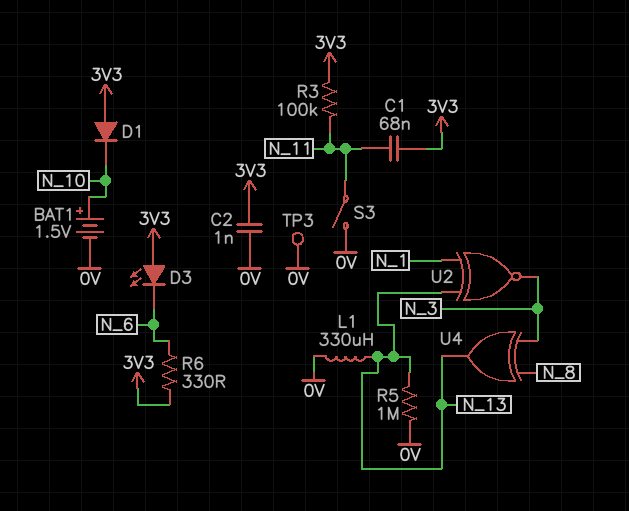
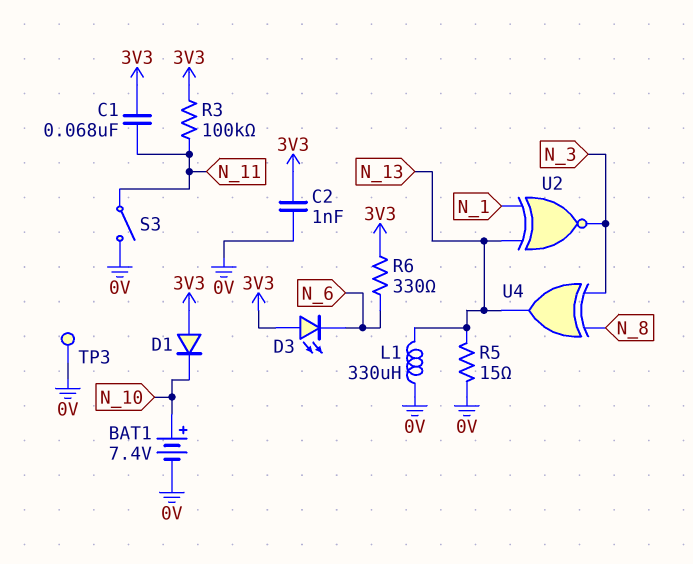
BAT1: 1.5V (plus N_10, minus 0V) -> 7.4V (plus N_10, minus 0V)
R5: 1M (0V, N_13) -> 15 (0V, N_13)

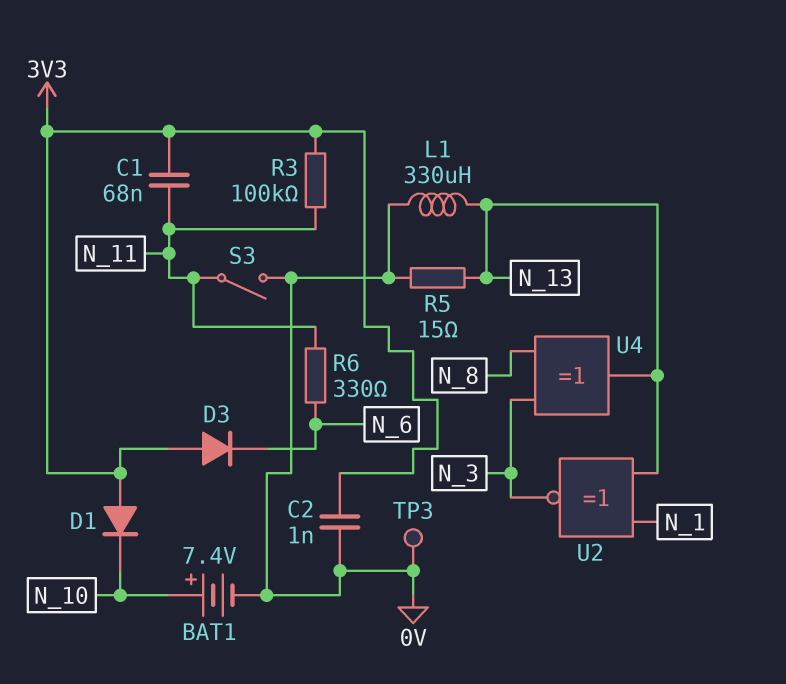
D3: LED (A 3V3, K N_6) -> diode (A 3V3, K N_6)
R6: 330 (3V3, N_6) -> 330 (N_6, N_11)

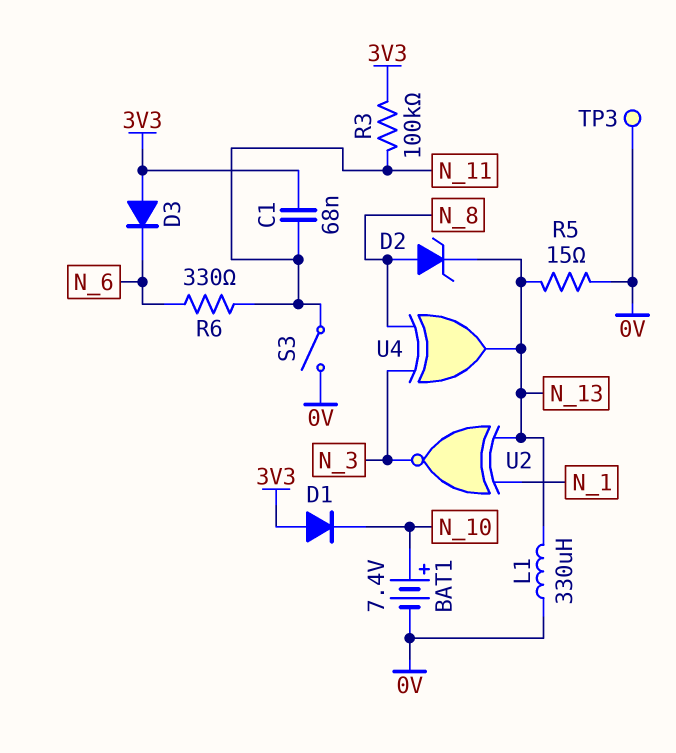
C2: 1nF (0V, 3V3) -> none
D2: none -> zener (A N_8, K N_13)

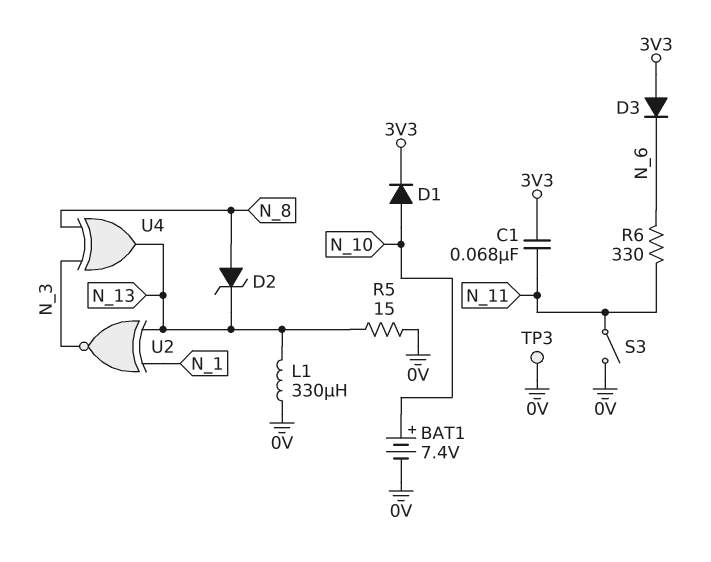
D1: diode (A 3V3, K N_10) -> diode (A N_10, K 3V3)
R3: 100k (3V3, N_11) -> none

